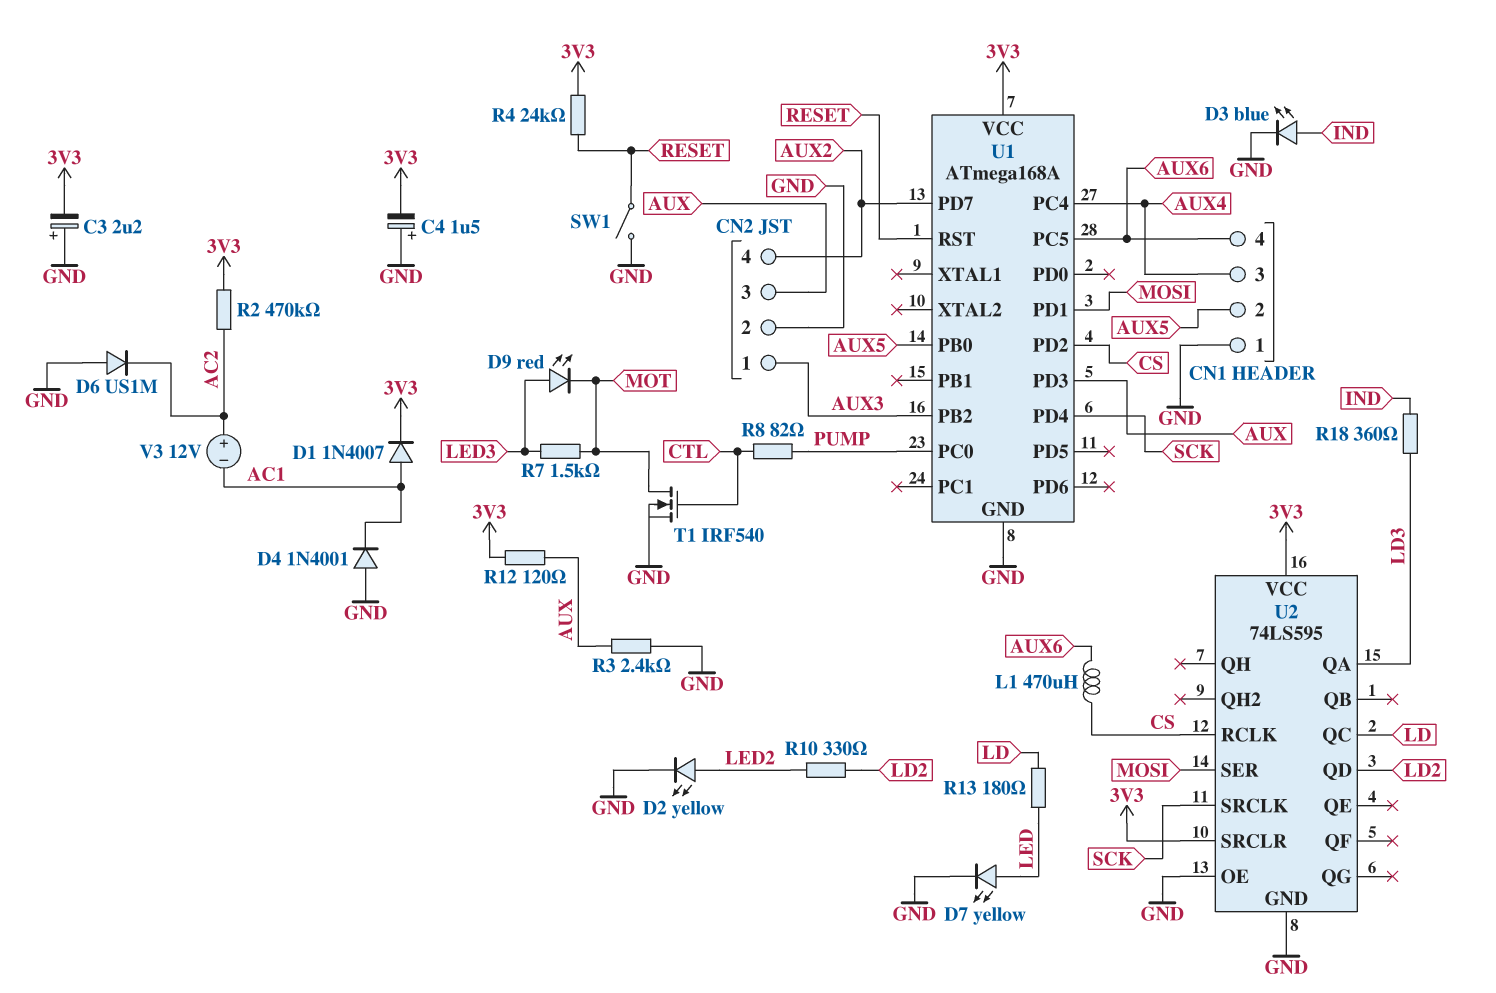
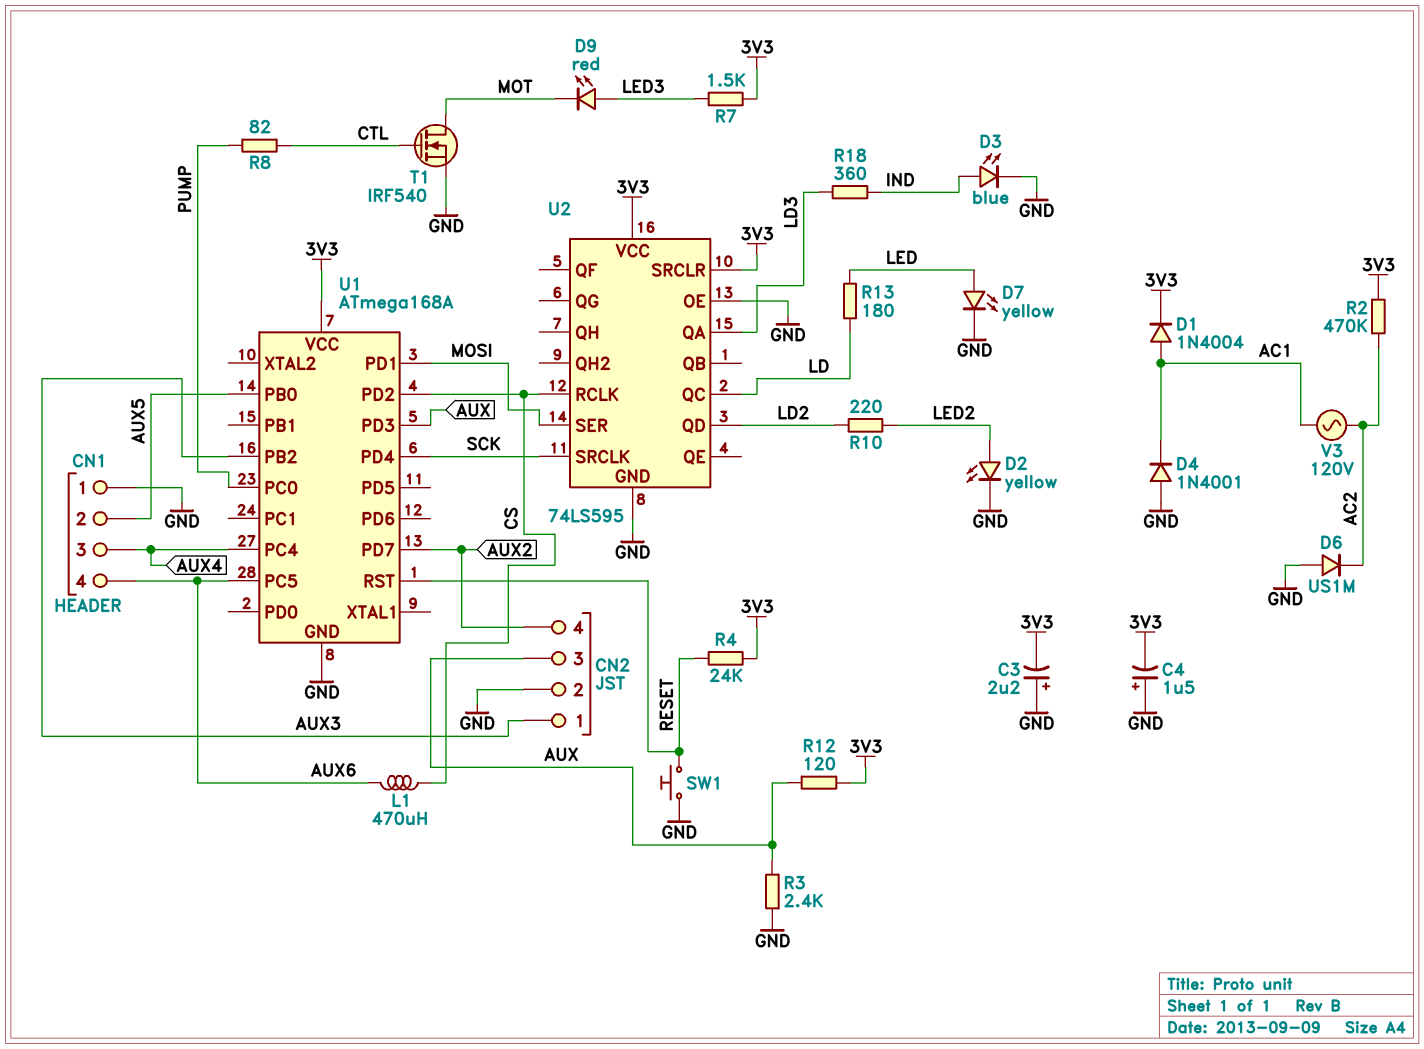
D1: diode 1N4007 (A AC1, K 3V3) -> diode 1N4004 (A AC1, K 3V3)
R7: 1.5k (LED3, MOT) -> 1.5k (3V3, LED3)
R10: 330 (LD2, LED2) -> 220 (LD2, LED2)
SW1: switch (GND, RESET) -> button (GND, RESET)
V3: 12V (plus AC2, minus AC1) -> AC 120V (AC1, AC2)

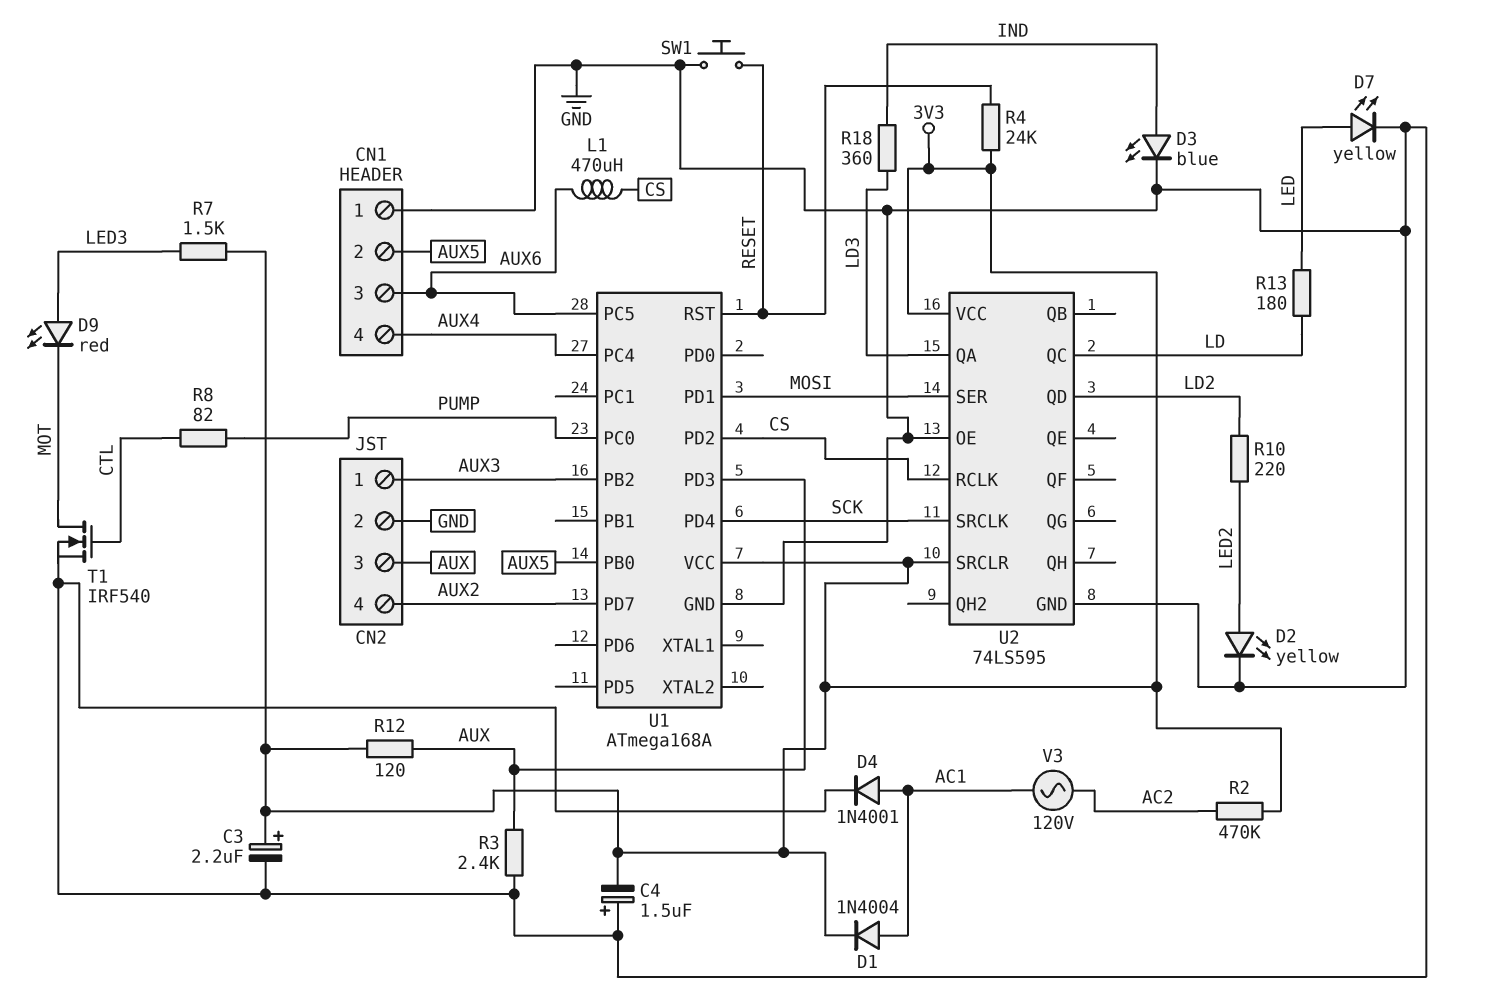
C3: 2.2uF (plus GND, minus 3V3) -> 2.2uF (plus 3V3, minus GND)
CN1 pin 3: AUX4 -> AUX6
CN1 pin 4: AUX6 -> AUX4
D4: diode 1N4001 (A GND, K AC1) -> diode 1N4001 (A AC1, K GND)
D6: diode US1M (A GND, K AC2) -> none

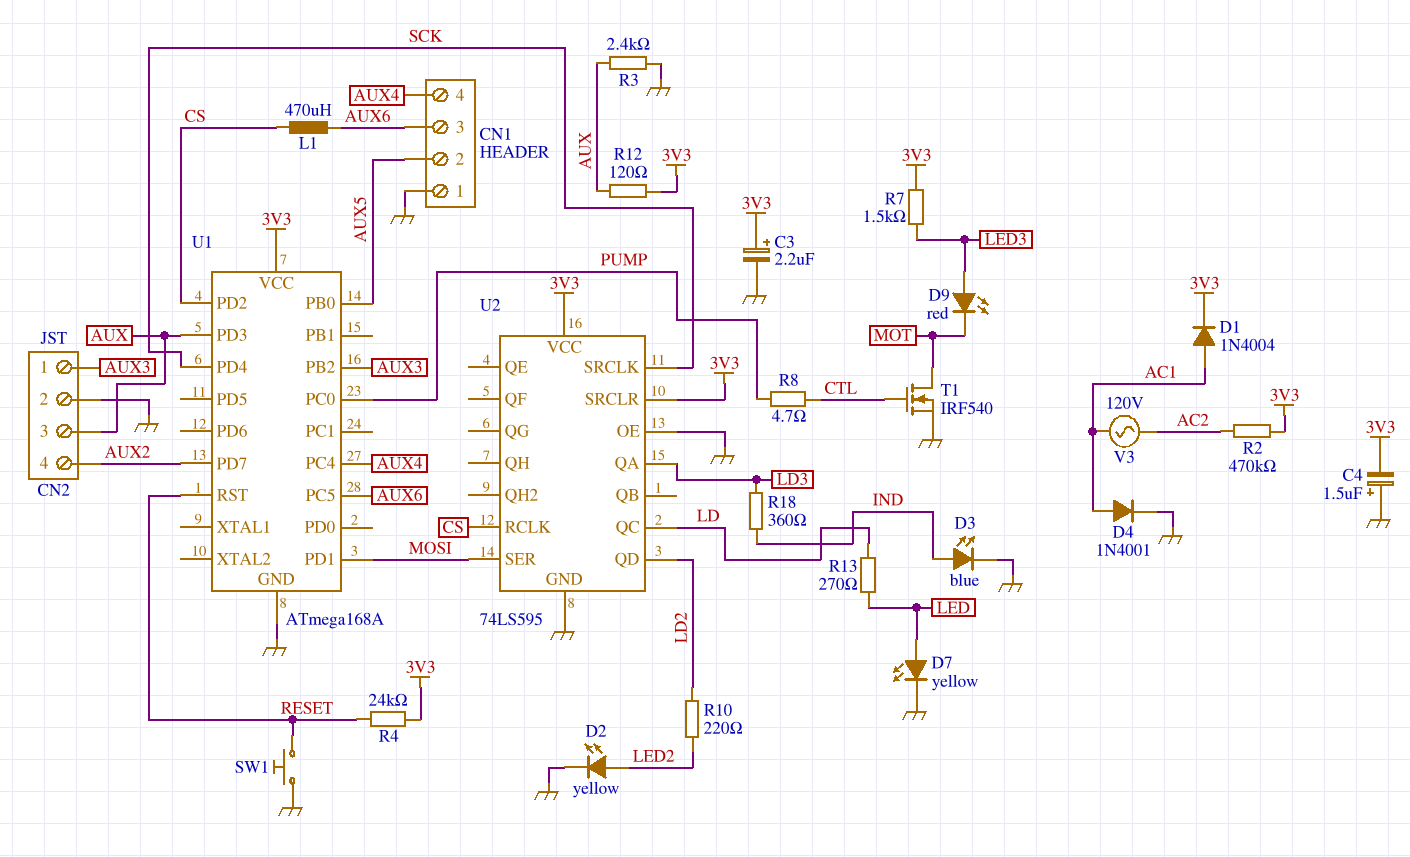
R8: 82 (CTL, PUMP) -> 4.7 (CTL, PUMP)
R13: 180 (LD, LED) -> 270 (LD, LED)

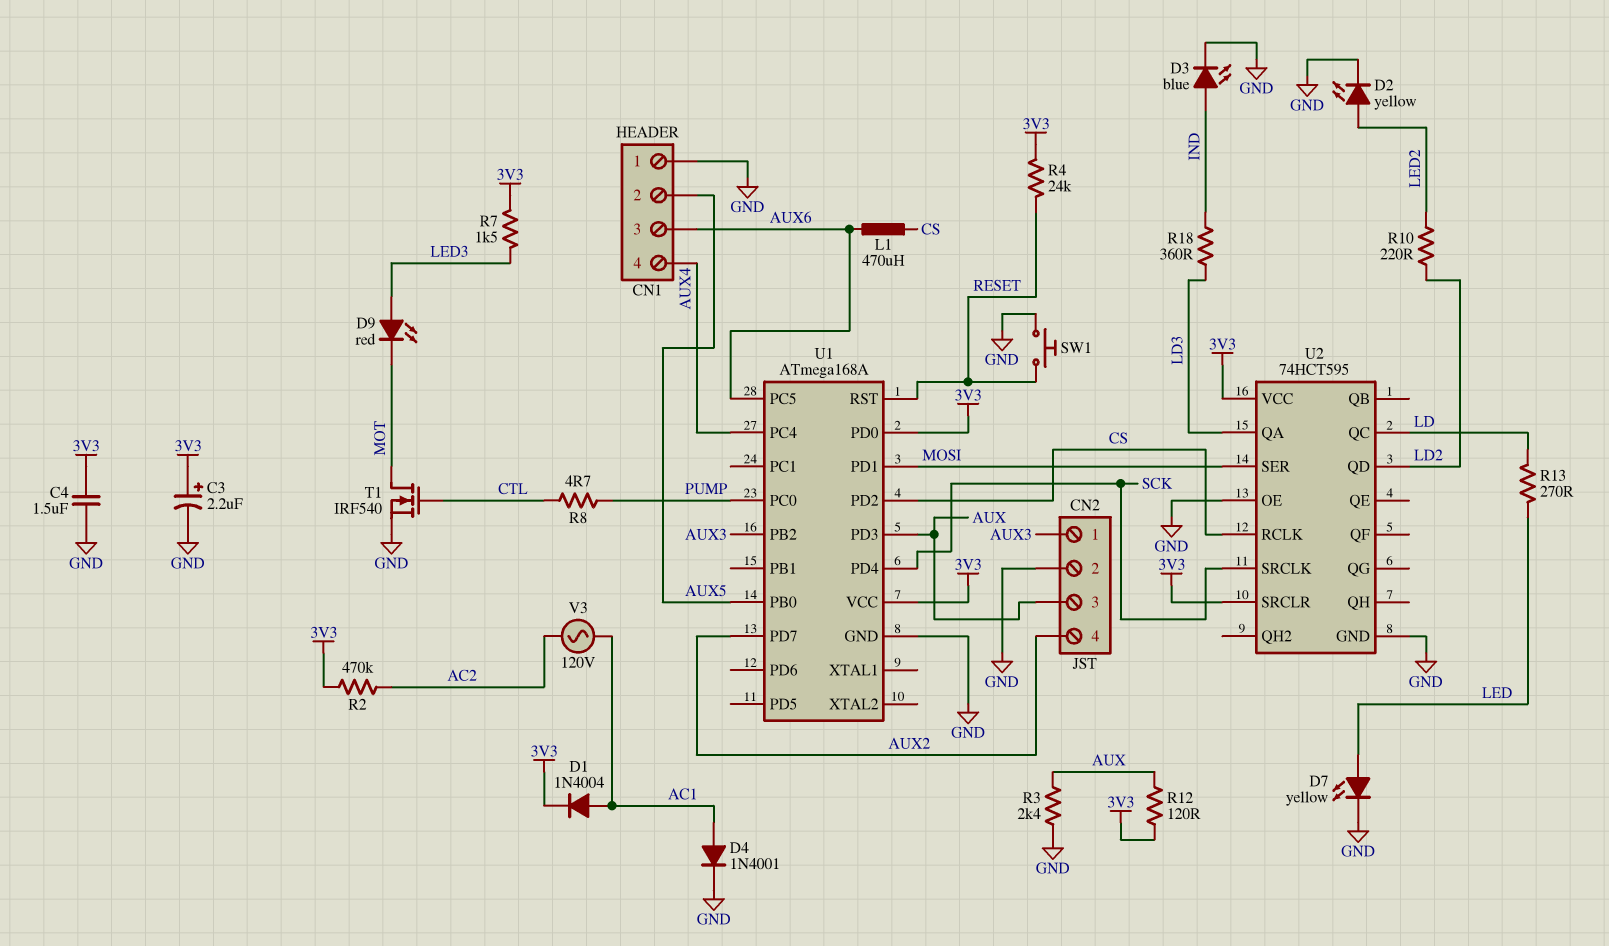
C4: 1.5uF (plus GND, minus 3V3) -> 1.5uF (3V3, GND)
U1 pin PD0: none -> 3V3
U2: 74LS595 -> 74HCT595

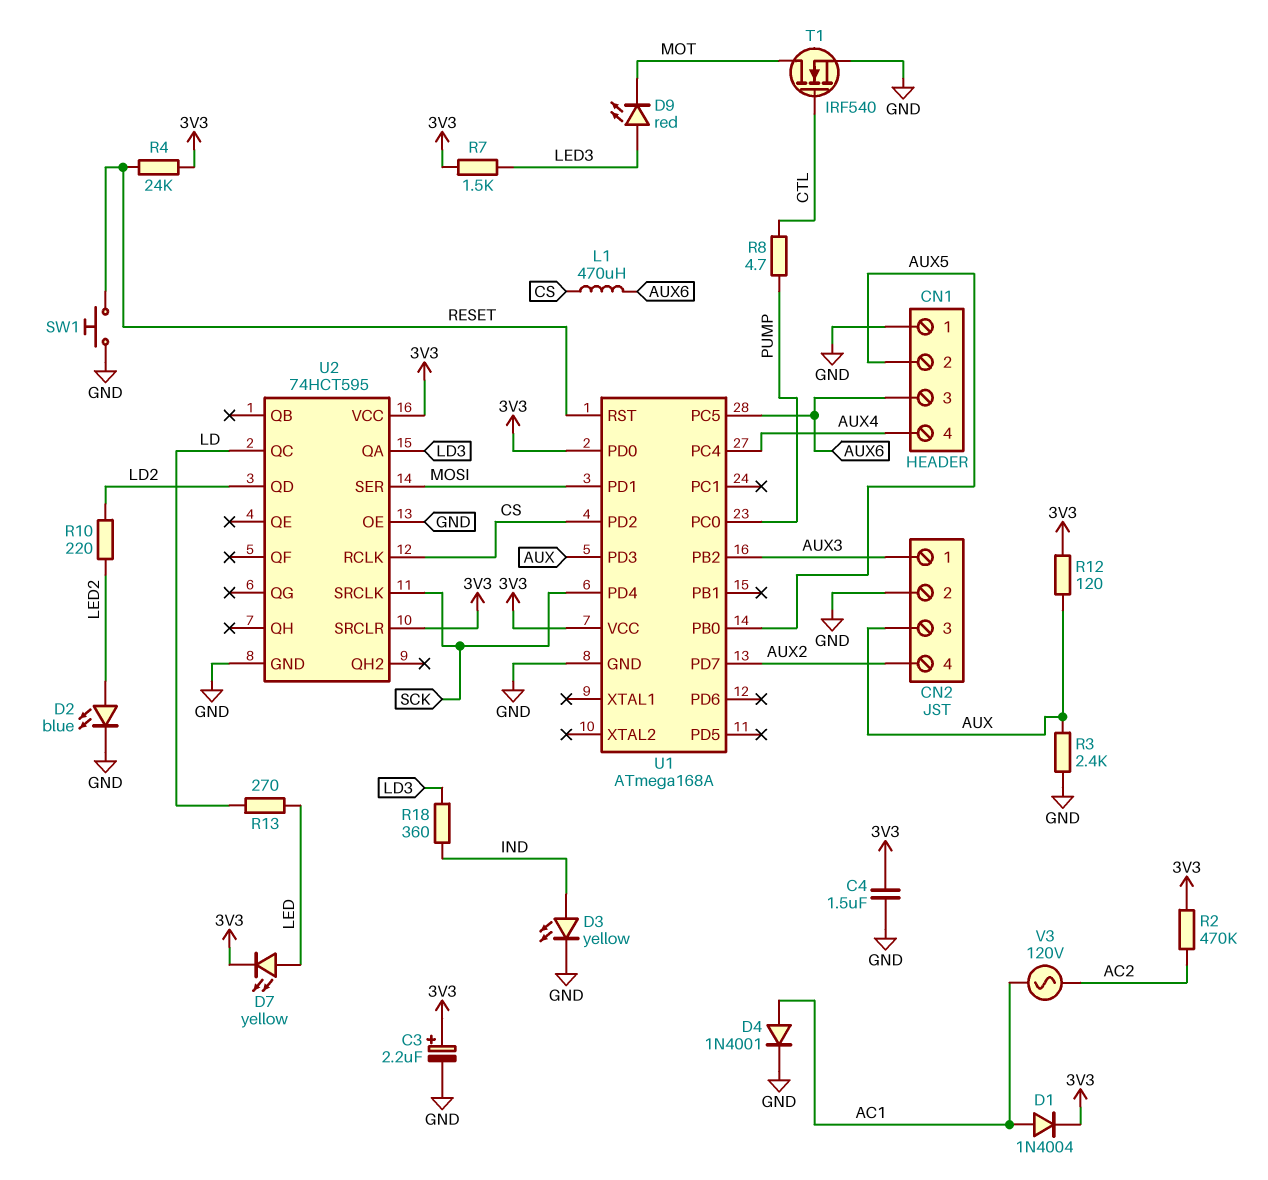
D2: LED yellow (A LED2, K GND) -> LED blue (A LED2, K GND)
D3: LED blue (A IND, K GND) -> LED yellow (A IND, K GND)
D7: LED yellow (A LED, K GND) -> LED yellow (A LED, K 3V3)

